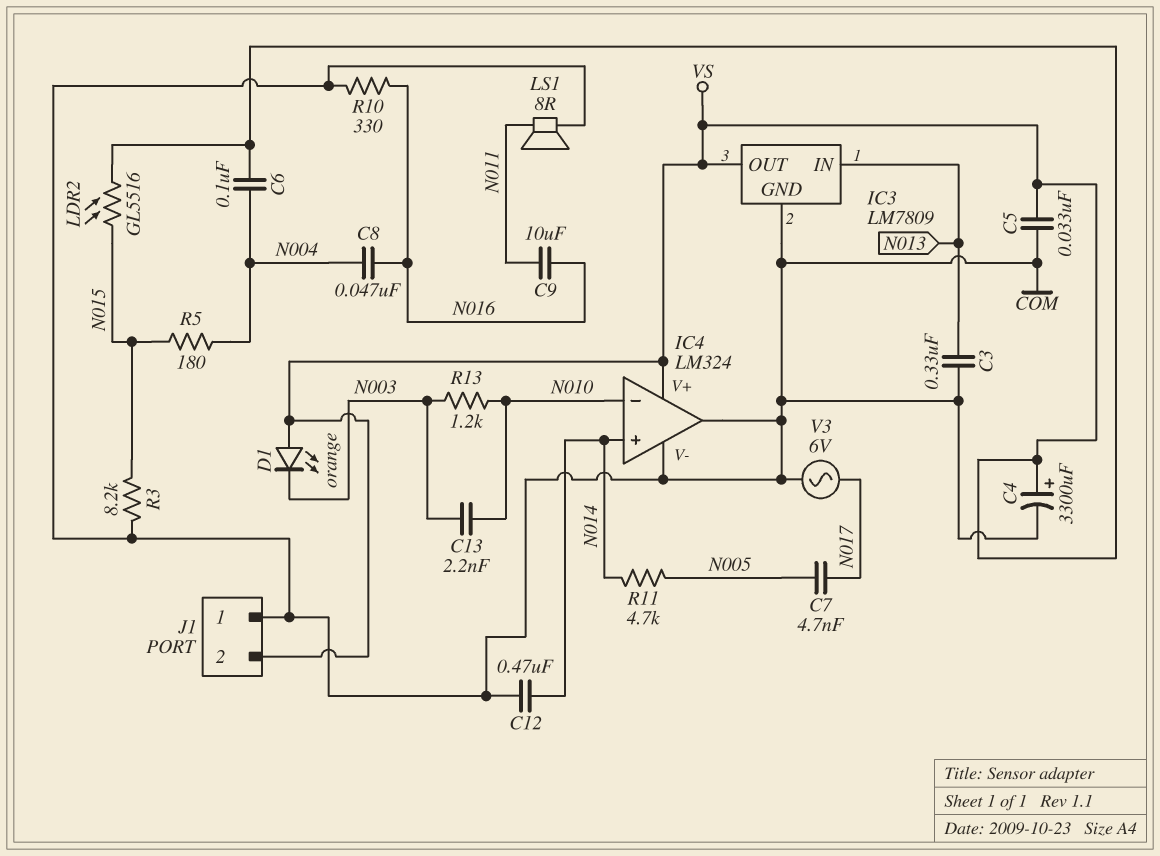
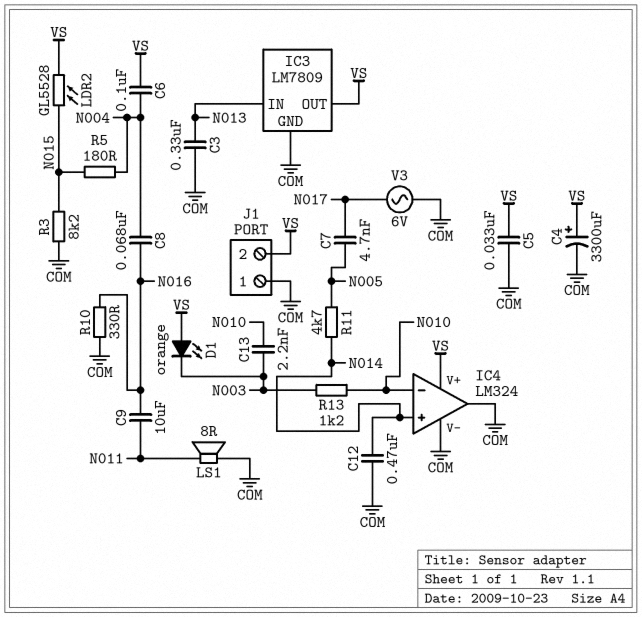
C8: 47nF (N004, N016) -> 68nF (N004, N016)
LDR2: GL5516 (N015, VS) -> GL5528 (N015, VS)

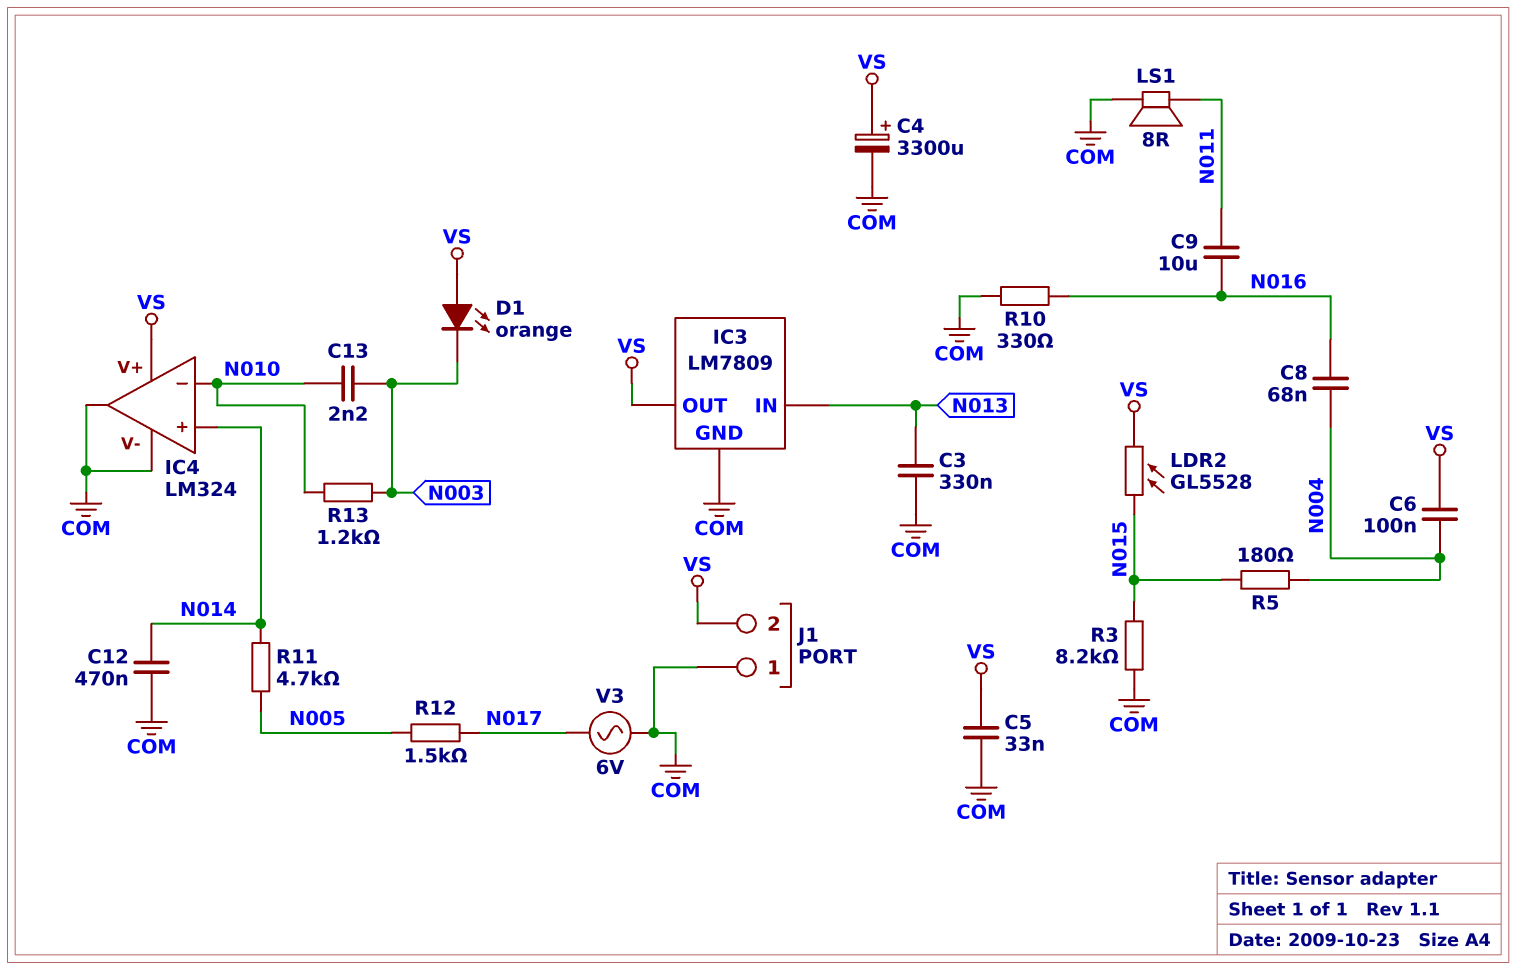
C7: 4.7nF (N005, N017) -> none
R12: none -> 1.5k (N005, N017)

